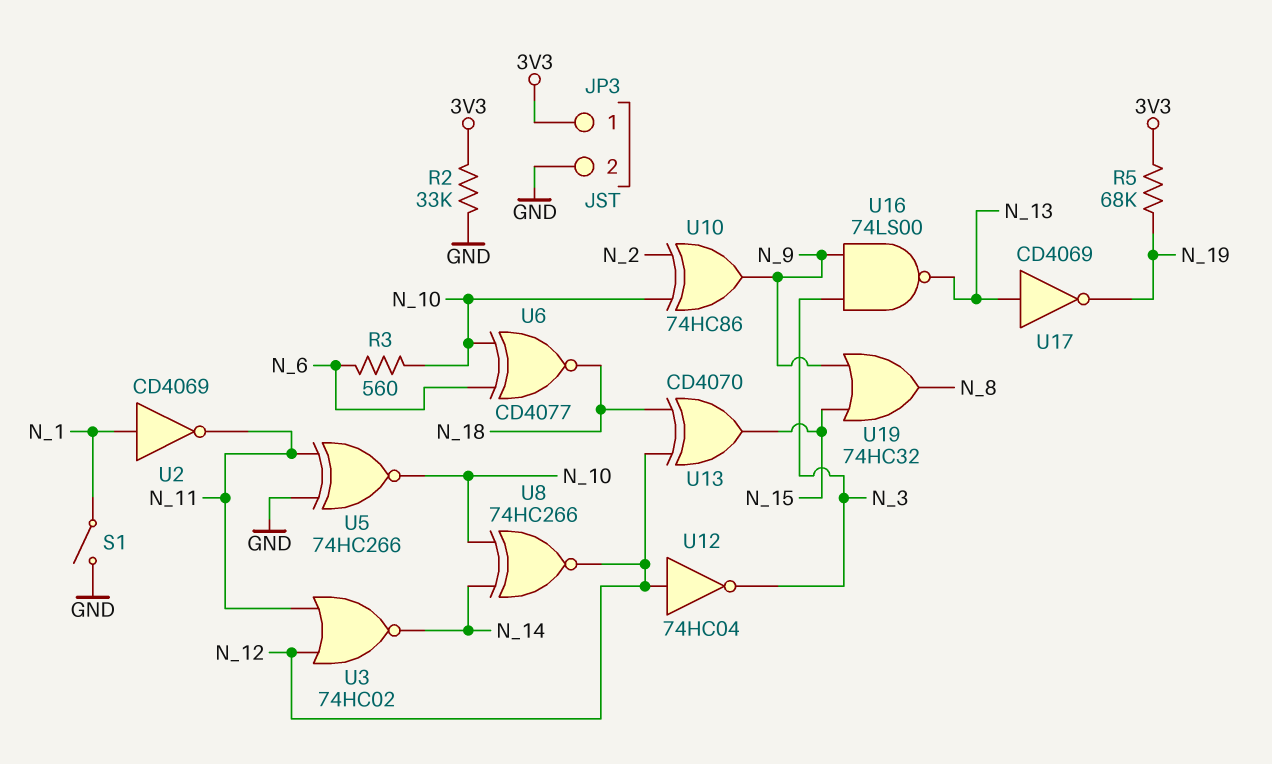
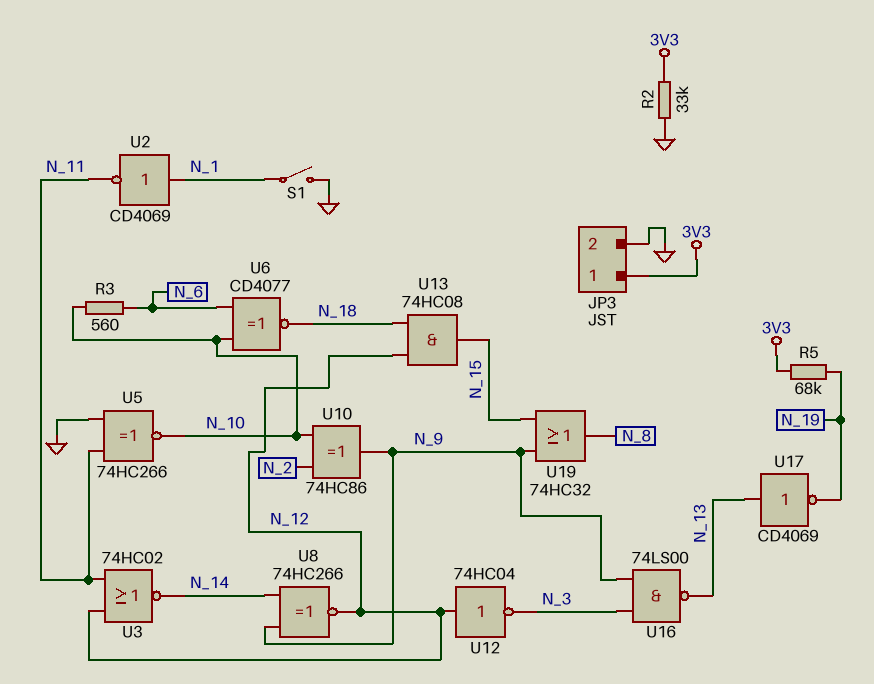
U8: XNOR 74HC266 (in N_10, in N_14, out N_12) -> XNOR 74HC266 (in N_9, in N_14, out N_12)
U13: XOR CD4070 (in N_12, in N_18, out N_15) -> AND 74HC08 (in N_12, in N_18, out N_15)

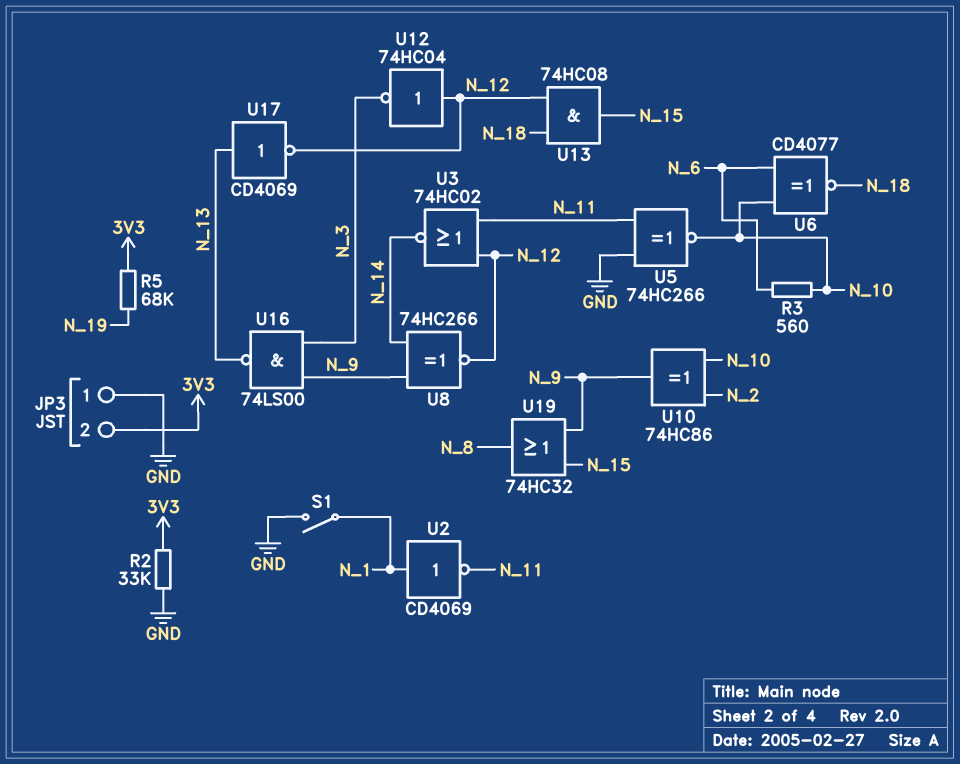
JP3 pin 1: 3V3 -> GND
JP3 pin 2: GND -> 3V3
U17: NOT CD4069 (in N_13, out N_19) -> NOT CD4069 (in N_13, out N_12)

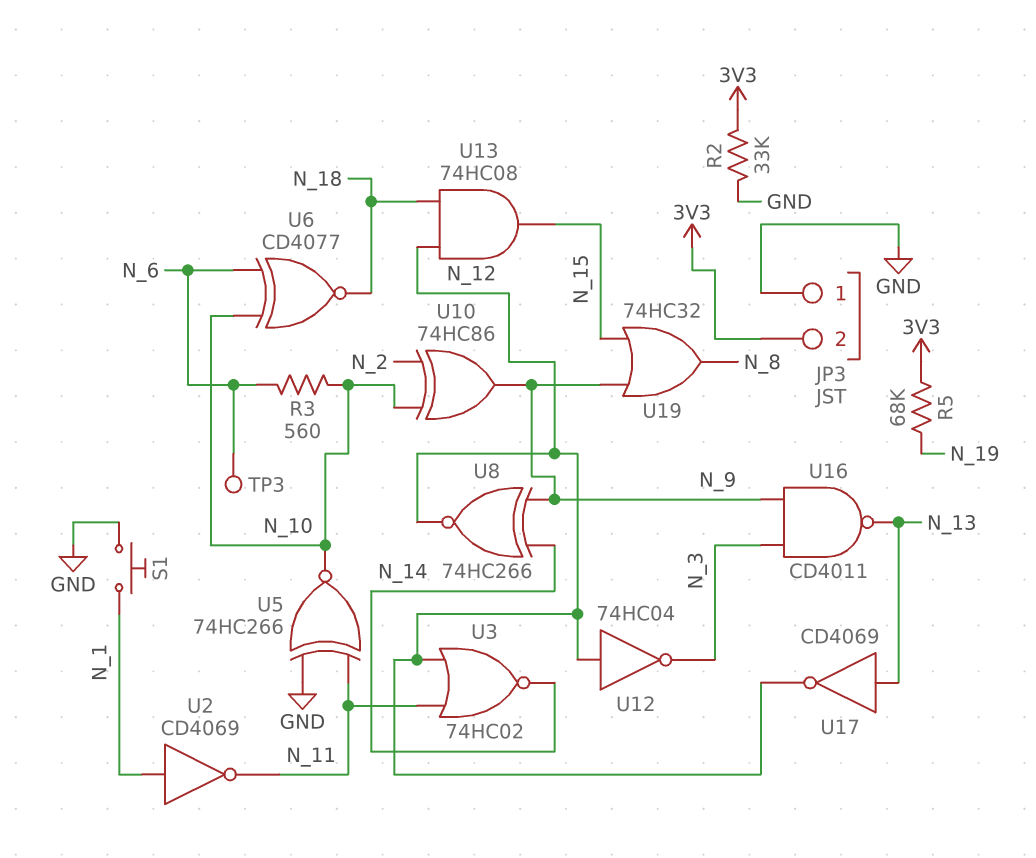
S1: switch (GND, N_1) -> button (GND, N_1)
TP3: none -> test point (N_6)
U16: NAND 74LS00 (in N_3, in N_9, out N_13) -> NAND CD4011 (in N_3, in N_9, out N_13)

